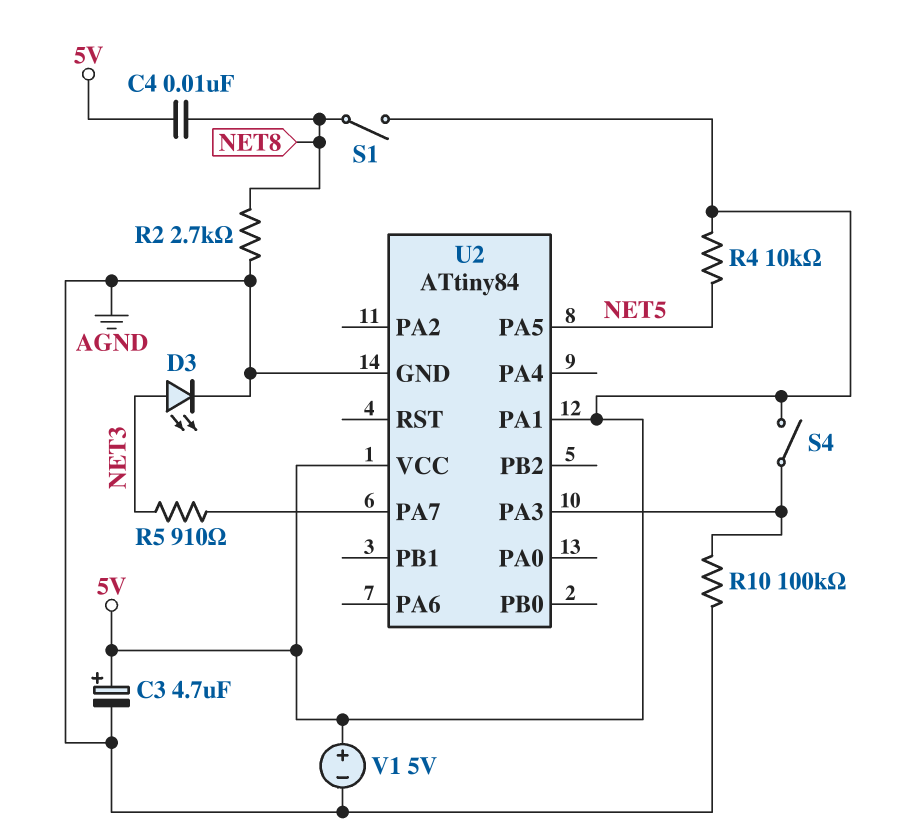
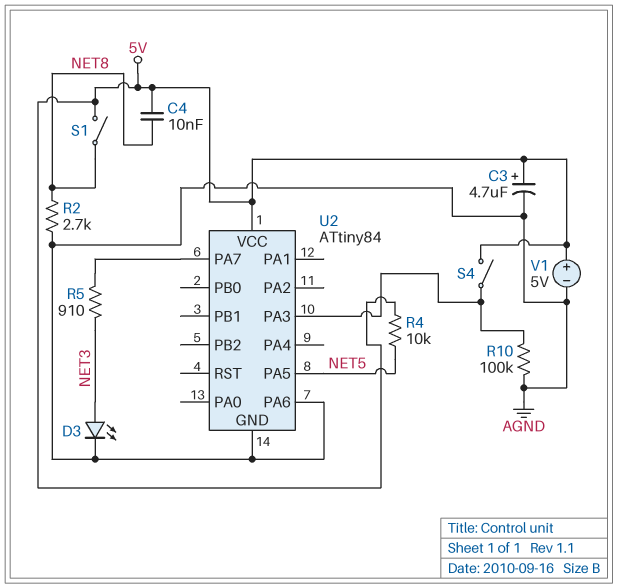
U2 pin PA1: 5V -> none
U2 pin PA6: none -> AGND

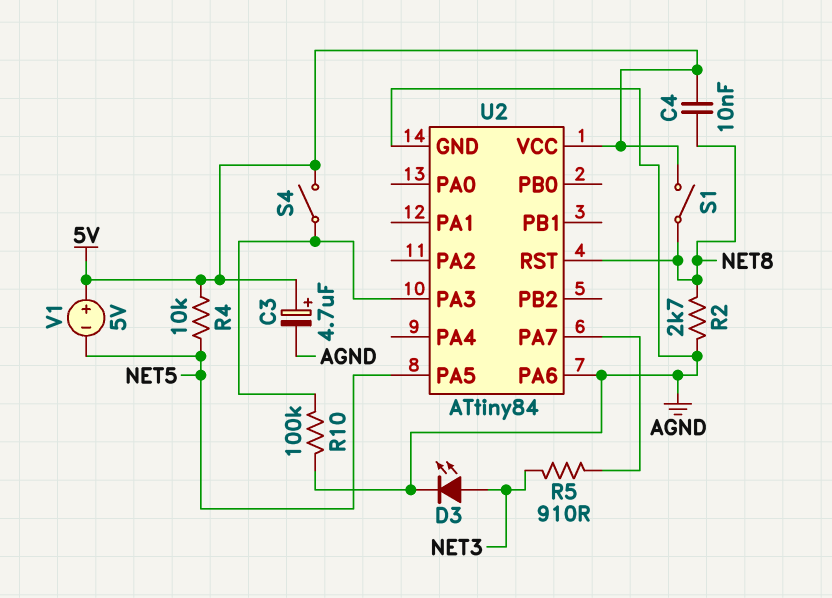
U2 pin RST: none -> NET8
V1: 5V (plus 5V, minus AGND) -> 5V (plus 5V, minus NET5)

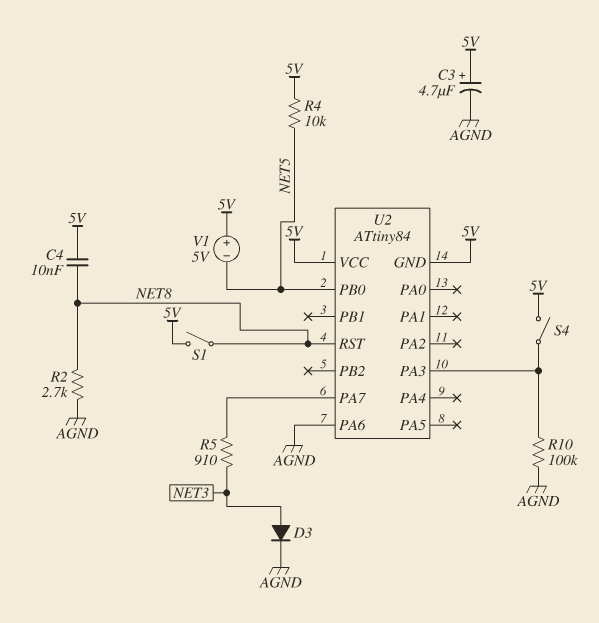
D3: LED (A NET3, K AGND) -> diode (A NET3, K AGND)
U2 pin GND: AGND -> 5V
U2 pin PA5: NET5 -> none
U2 pin PB0: none -> NET5

